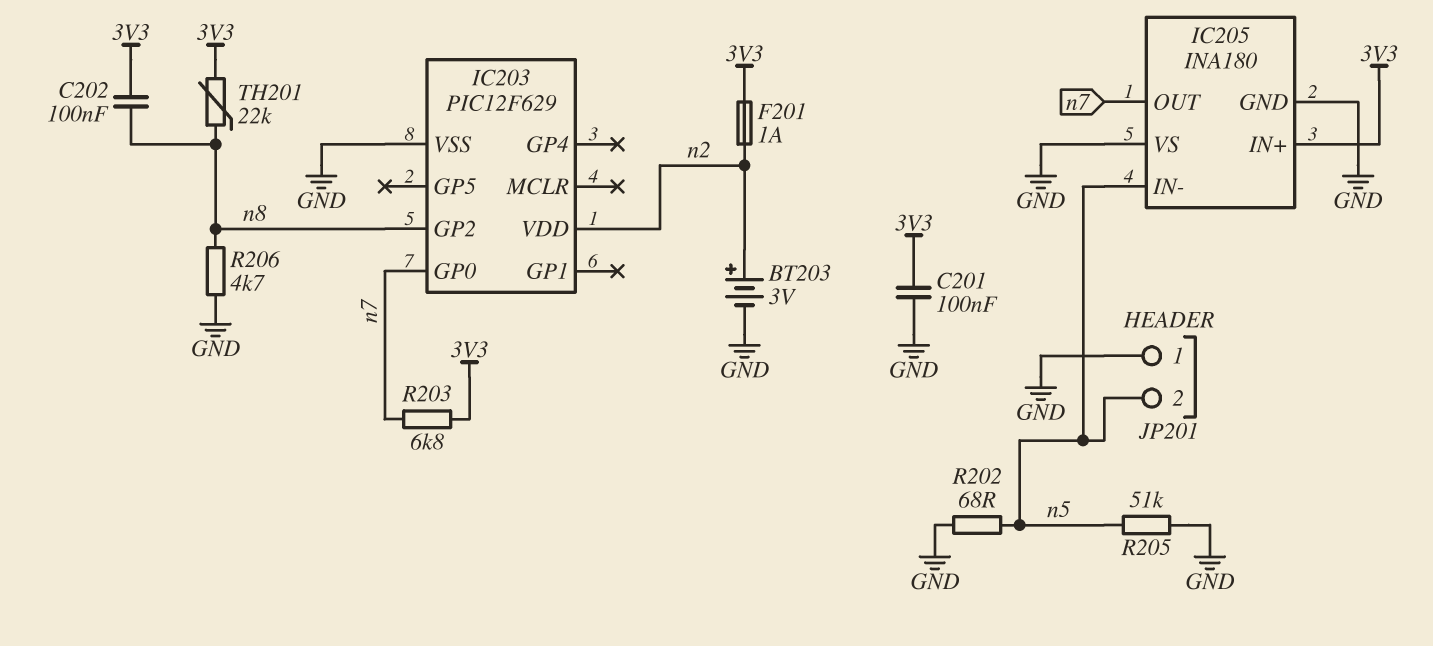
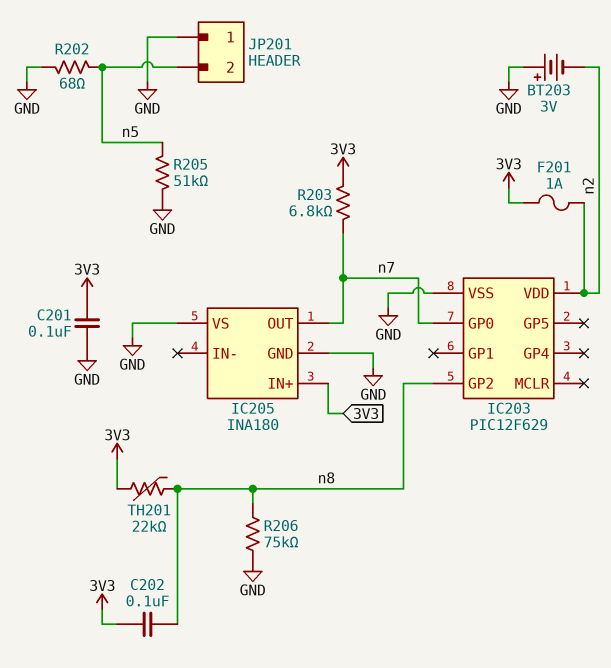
BT203: 3V (plus n2, minus GND) -> 3V (plus GND, minus n2)
IC205 pin IN-: n5 -> none
R206: 4.7k (GND, n8) -> 75k (GND, n8)

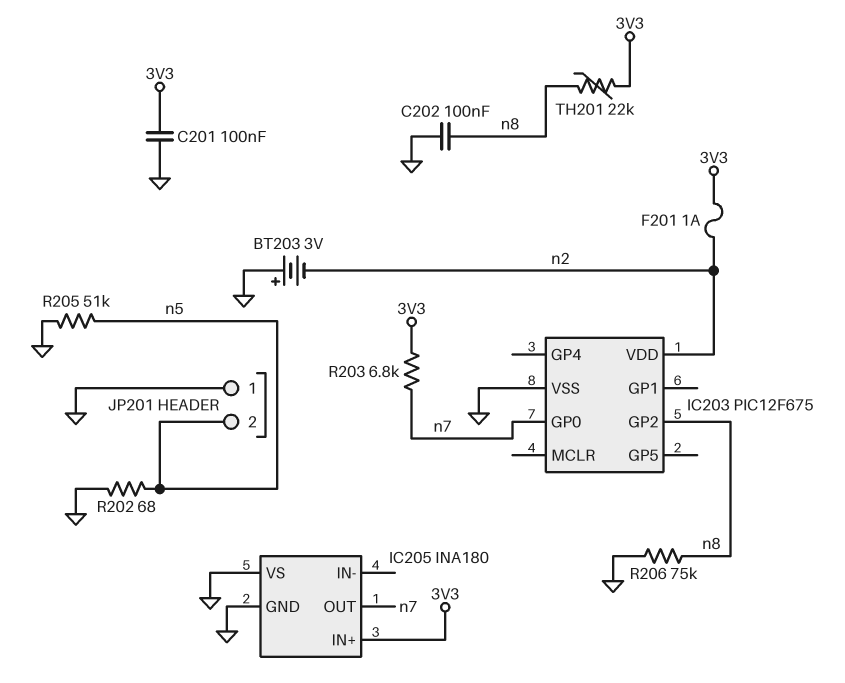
C202: 100nF (3V3, n8) -> 100nF (GND, n8)
IC203: PIC12F629 -> PIC12F675

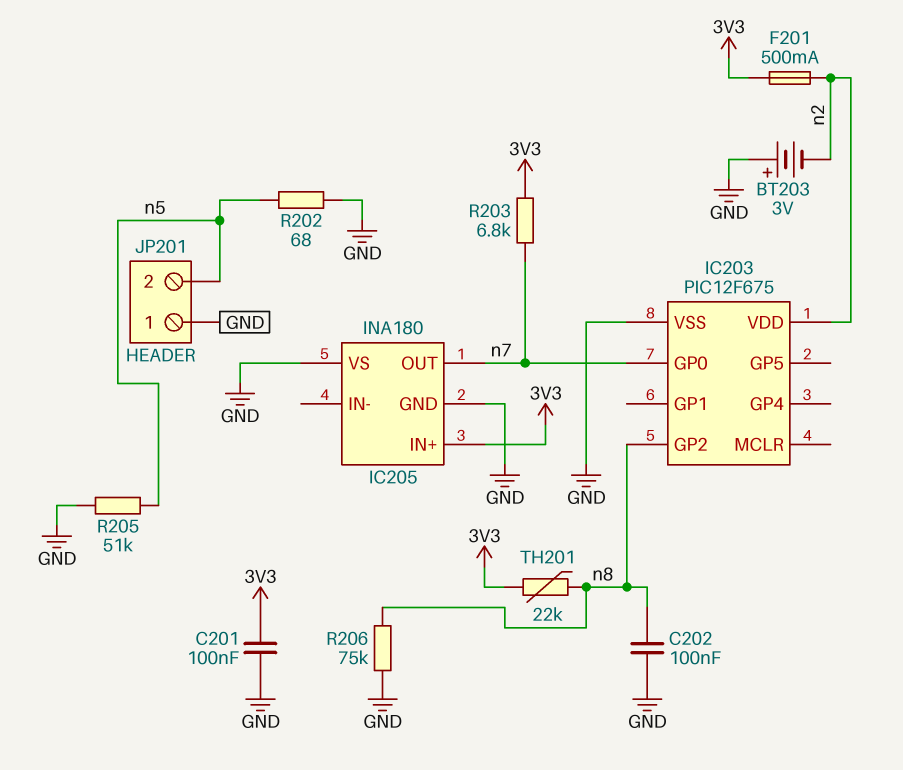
F201: 1A (3V3, n2) -> 500mA (3V3, n2)

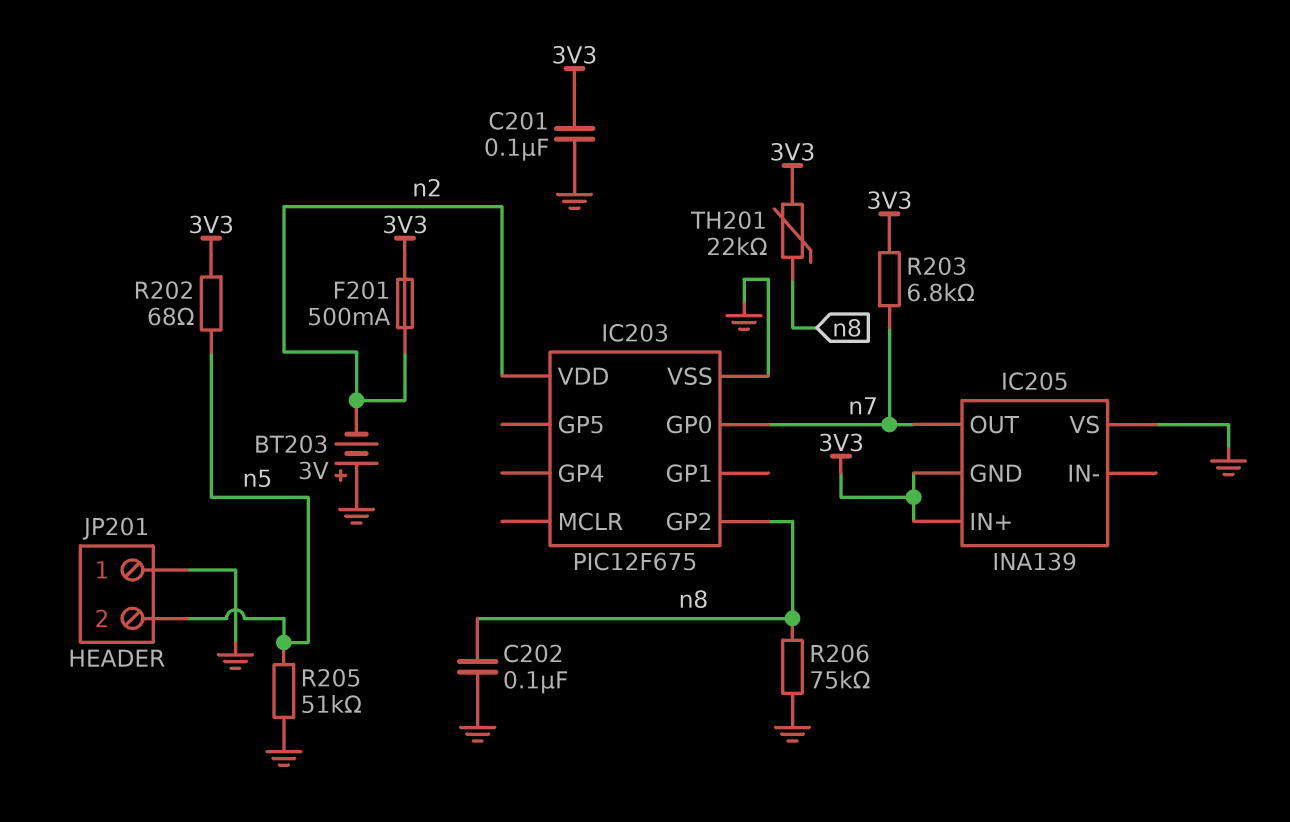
IC205: INA180 -> INA139
IC205 pin GND: GND -> 3V3
R202: 68 (GND, n5) -> 68 (3V3, n5)

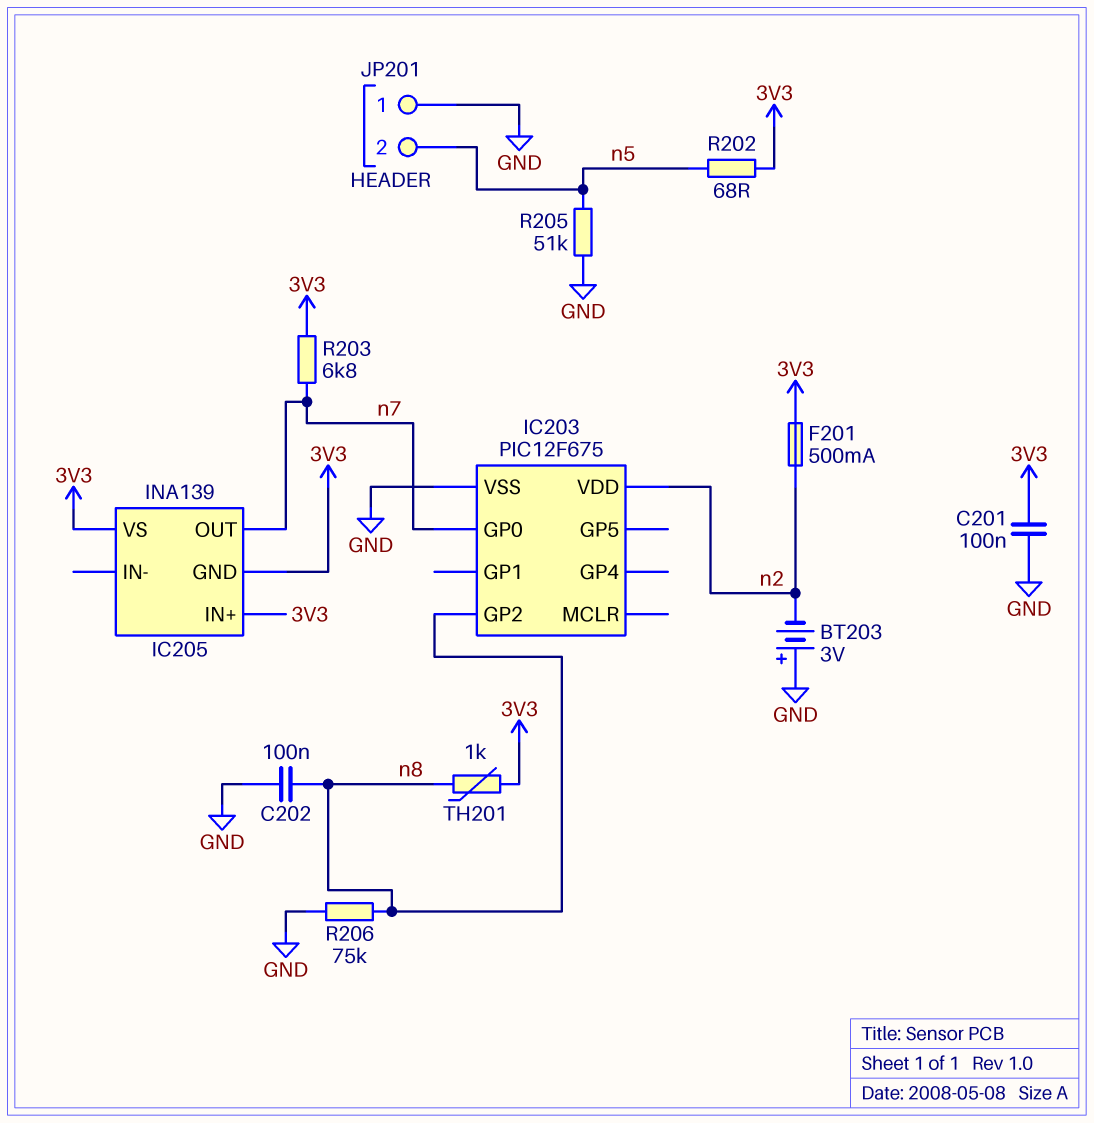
IC205 pin VS: GND -> 3V3
TH201: 22k (3V3, n8) -> 1k (3V3, n8)

